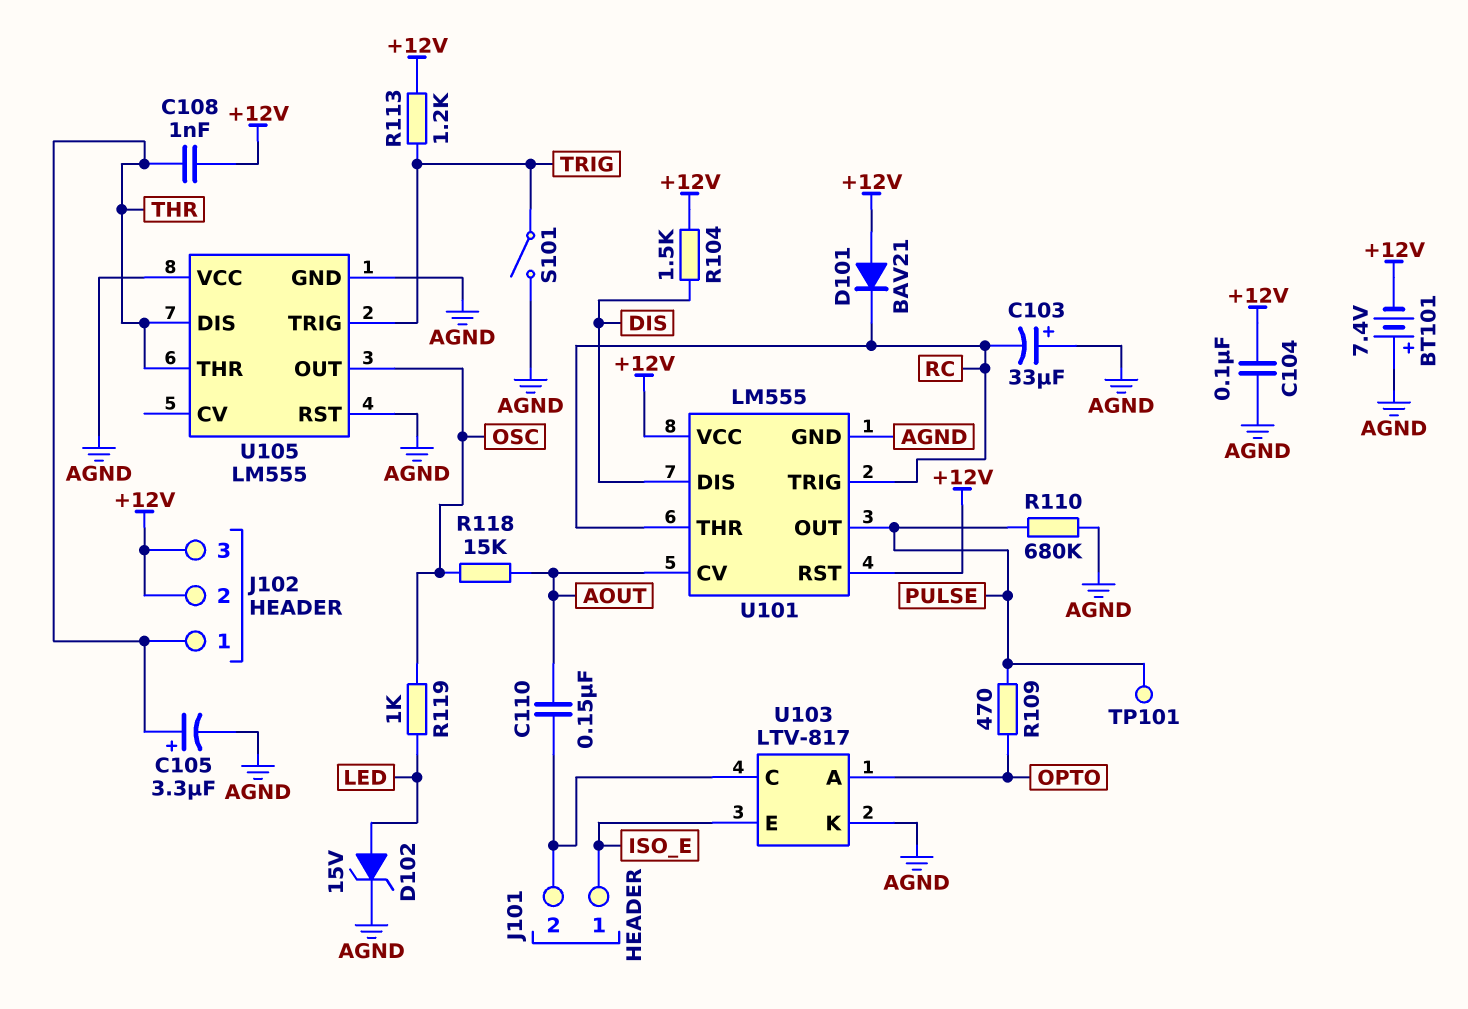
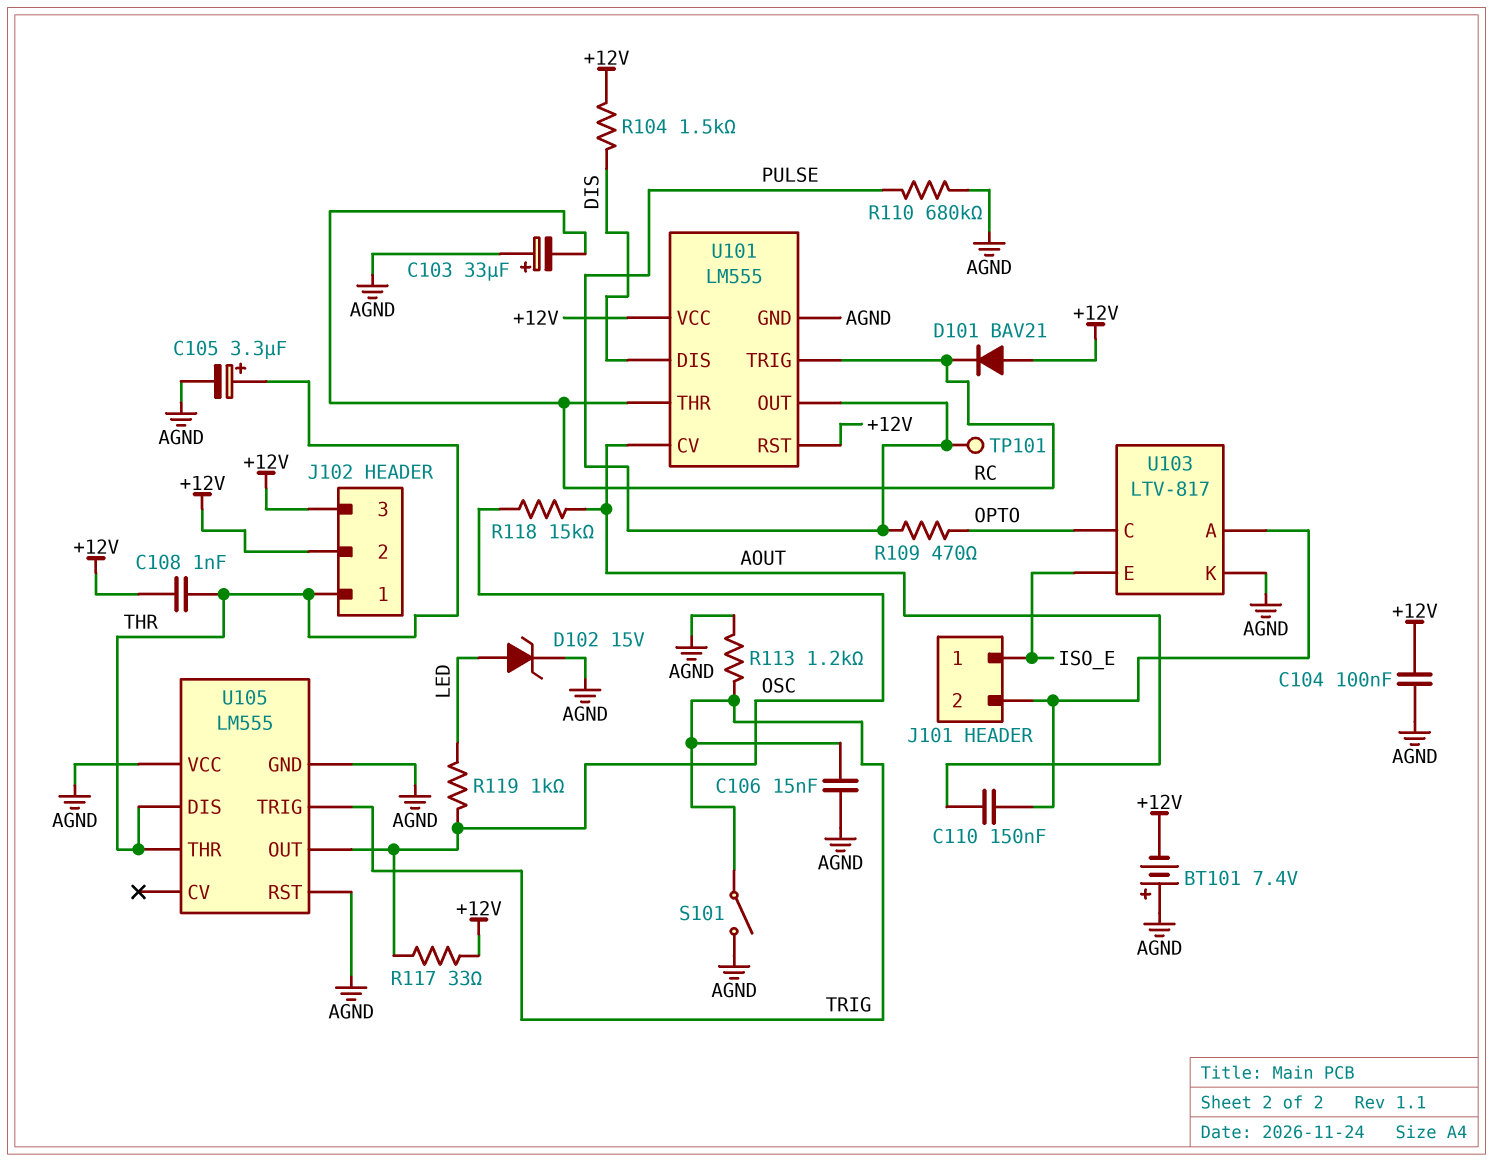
C106: none -> 15nF (AGND, TRIG)
R113: 1.2k (+12V, TRIG) -> 1.2k (AGND, TRIG)
R117: none -> 33 (+12V, OSC)
U103 pin A: OPTO -> J101/2
U103 pin C: J101/2 -> OPTO

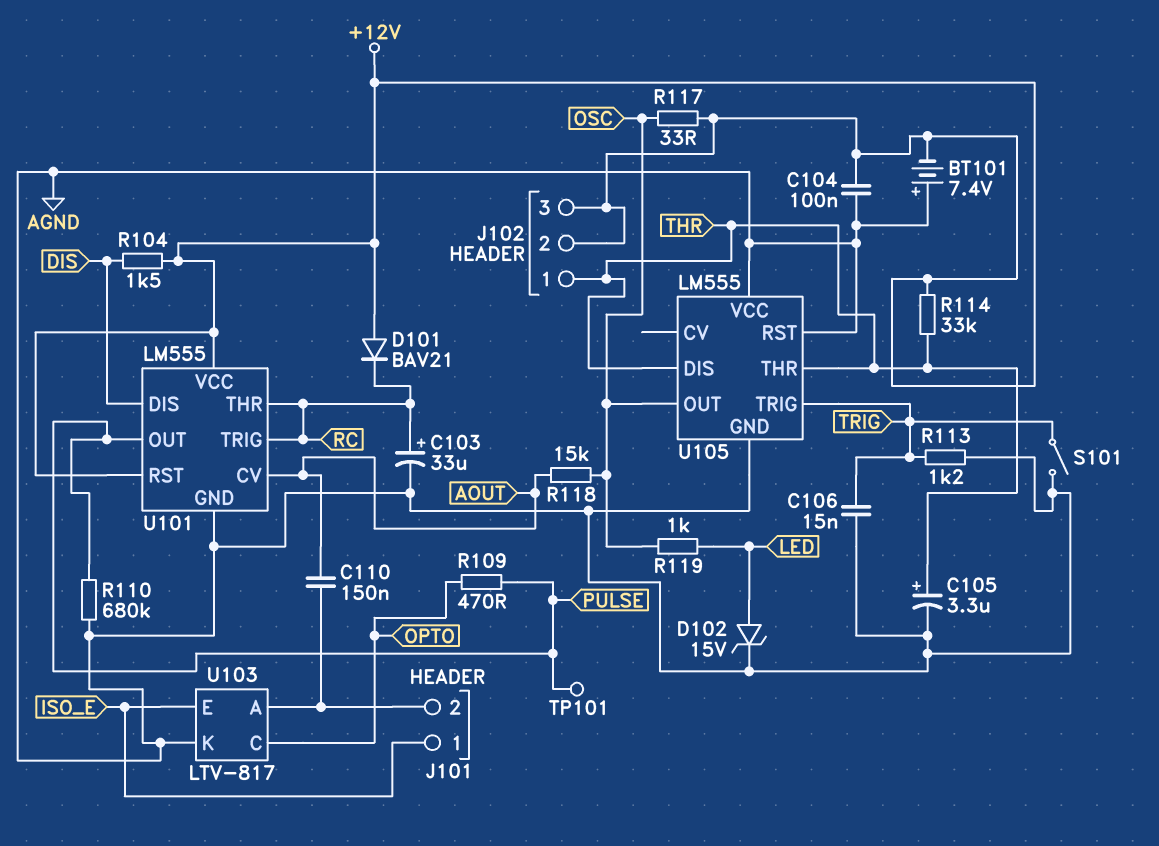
C103: 33uF (plus AGND, minus RC) -> 33uF (plus RC, minus AGND)
C108: 1nF (+12V, THR) -> none
R114: none -> 33k (+12V, THR)

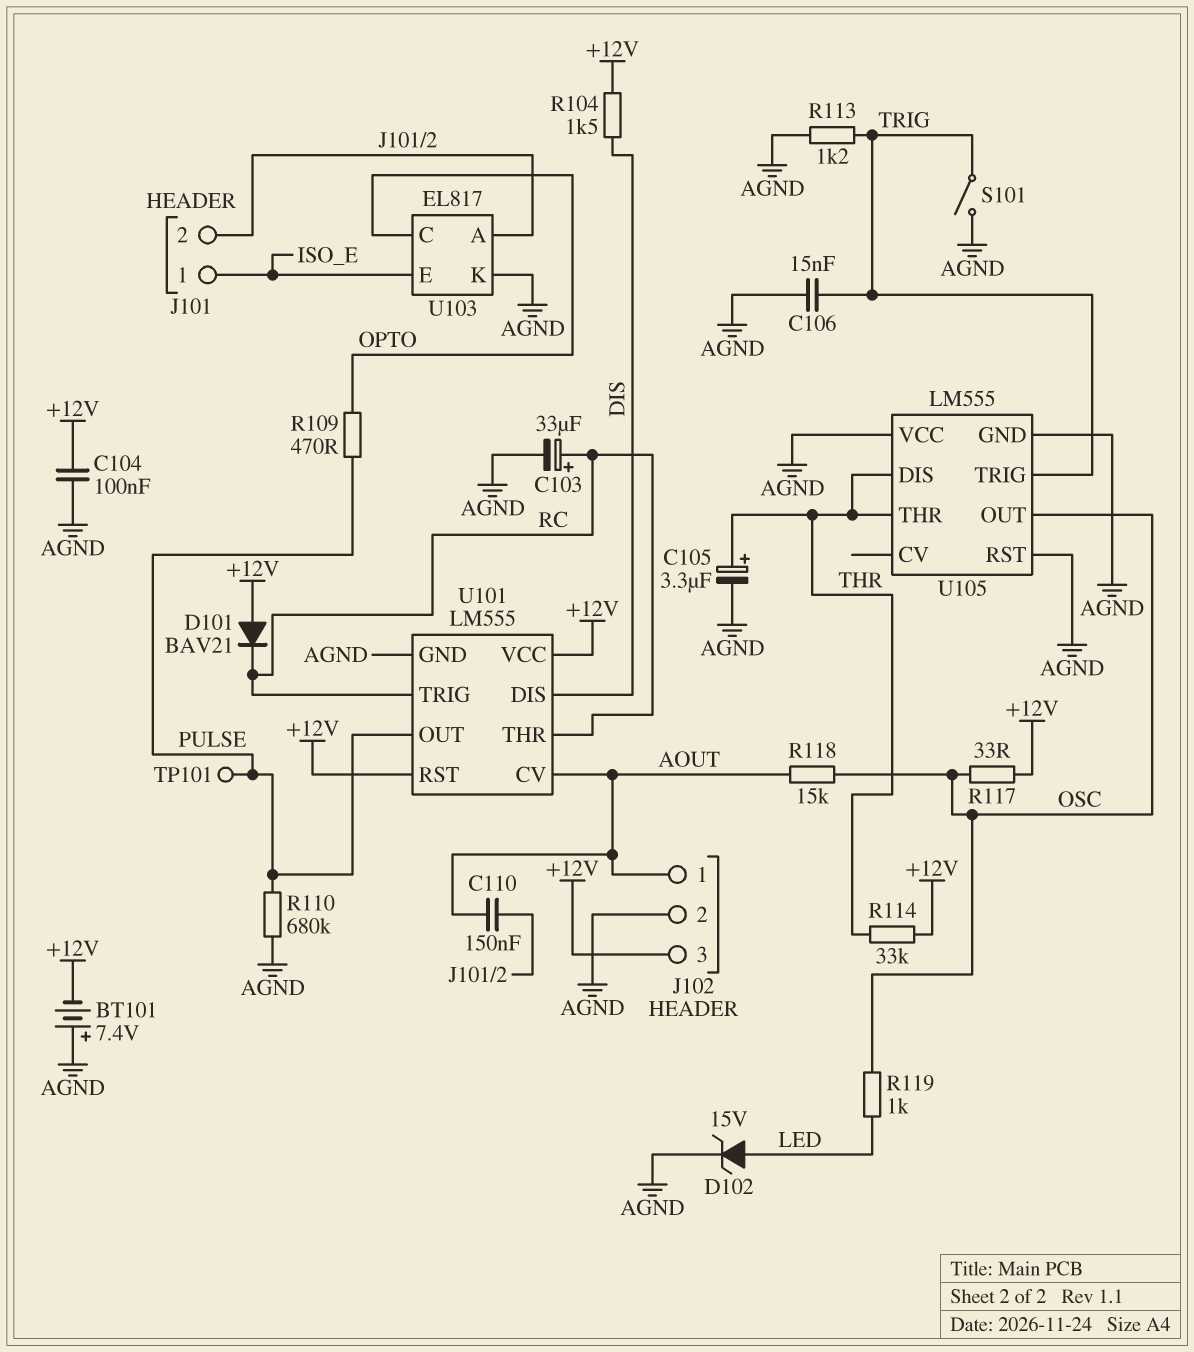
J102 pin 1: THR -> AOUT
J102 pin 2: +12V -> AGND
U103: LTV-817 -> EL817

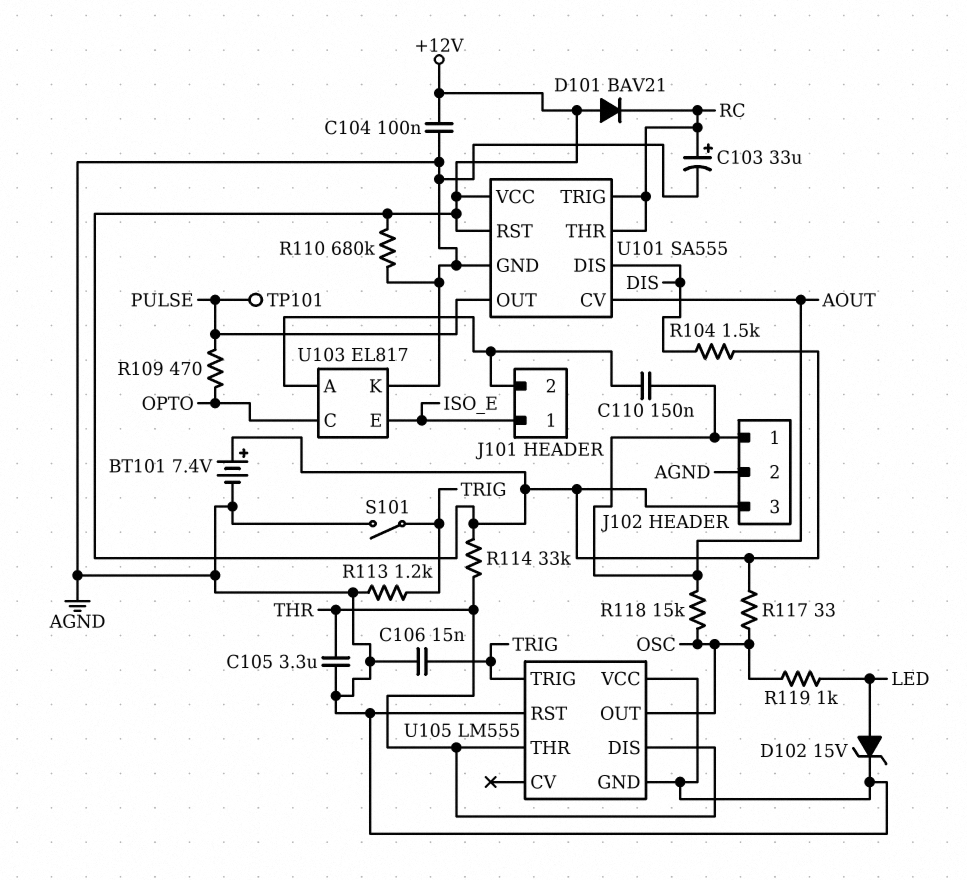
BT101: 7.4V (plus AGND, minus +12V) -> 7.4V (plus +12V, minus AGND)
C105: 3.3uF (plus THR, minus AGND) -> 3.3uF (AGND, THR)
R110: 680k (AGND, PULSE) -> 680k (+12V, AGND)
U101: LM555 -> SA555

